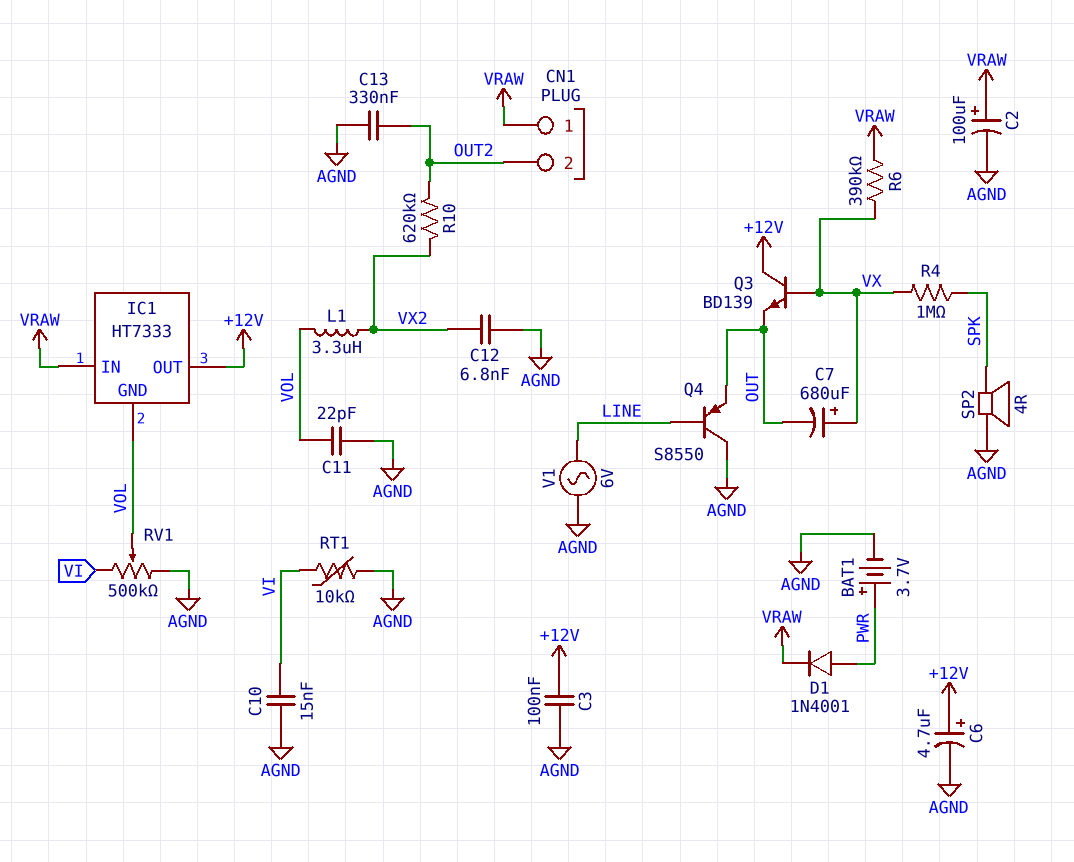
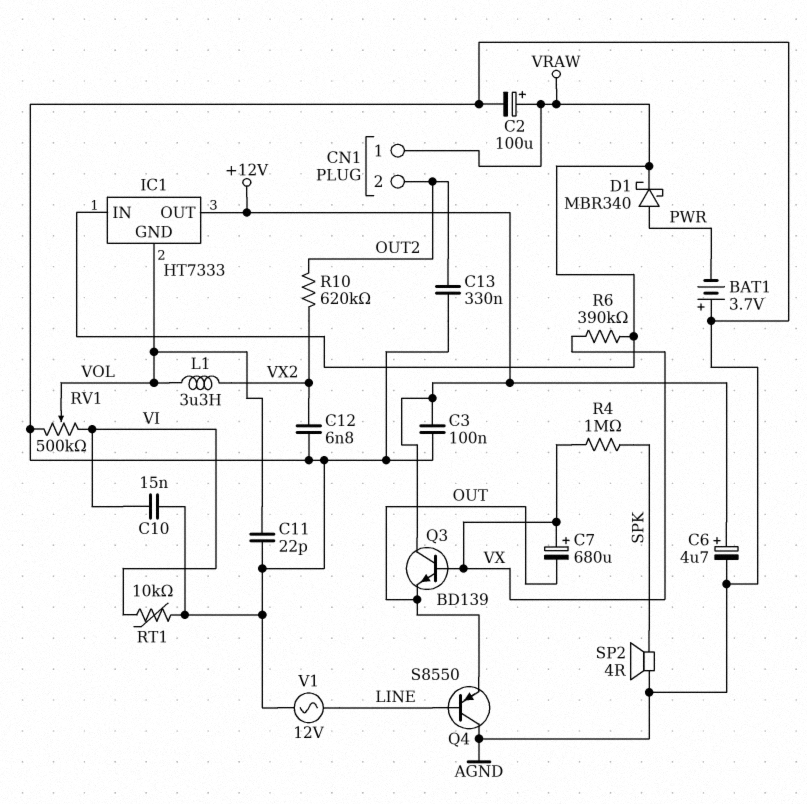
BAT1: 3.7V (plus PWR, minus AGND) -> 3.7V (plus AGND, minus PWR)
D1: diode 1N4001 (A PWR, K VRAW) -> schottky MBR340 (A PWR, K VRAW)
V1: AC 6V (AGND, LINE) -> AC 12V (AGND, LINE)

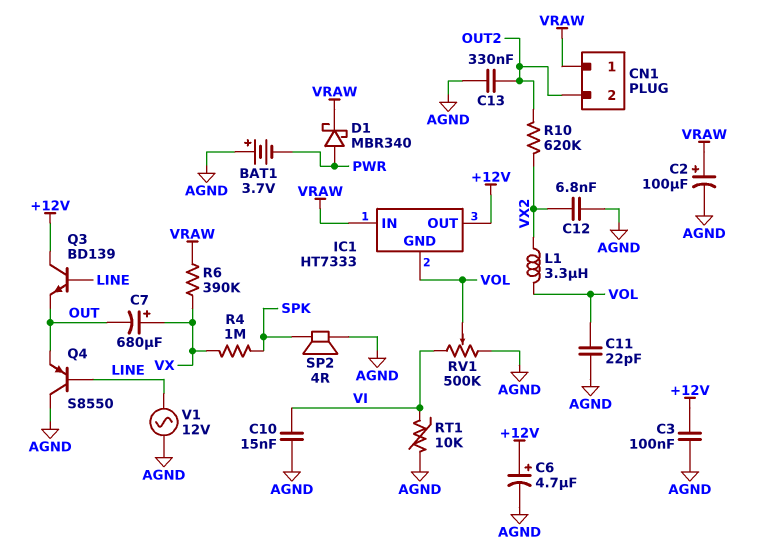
Q3: NPN BD139 (B VX, C +12V, E OUT) -> NPN BD139 (B LINE, C +12V, E OUT)

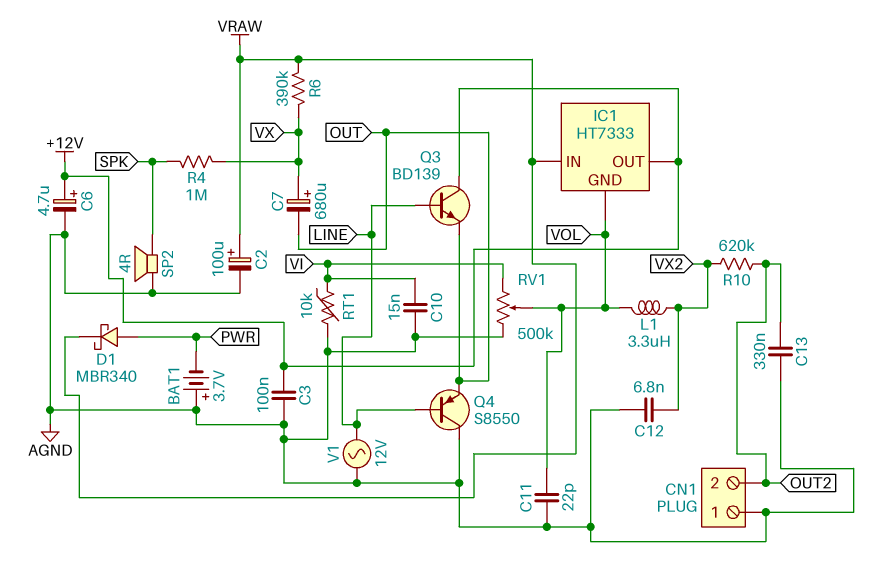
CN1 pin 1: VRAW -> AGND

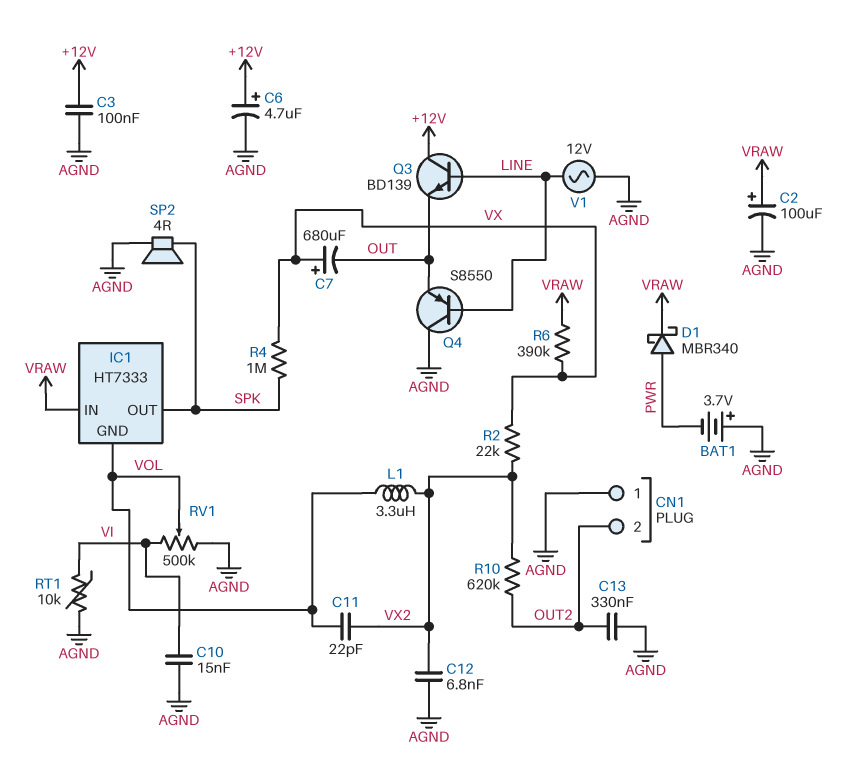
C11: 22pF (AGND, VOL) -> 22pF (VOL, VX2)
IC1 pin OUT: +12V -> SPK
R2: none -> 22k (VX, VX2)

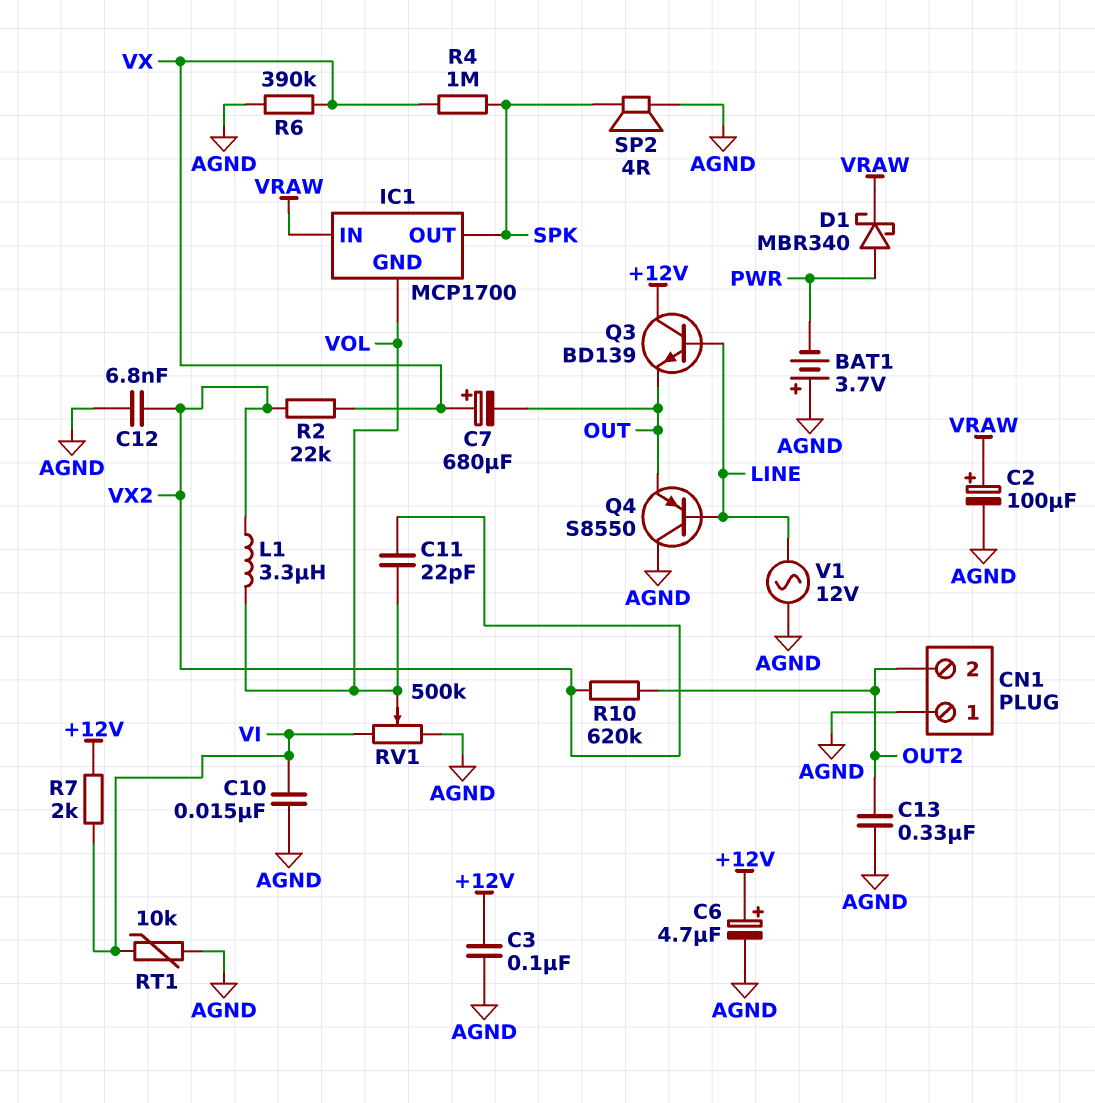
IC1: HT7333 -> MCP1700
R6: 390k (VRAW, VX) -> 390k (AGND, VX)
R7: none -> 2k (+12V, VI)

